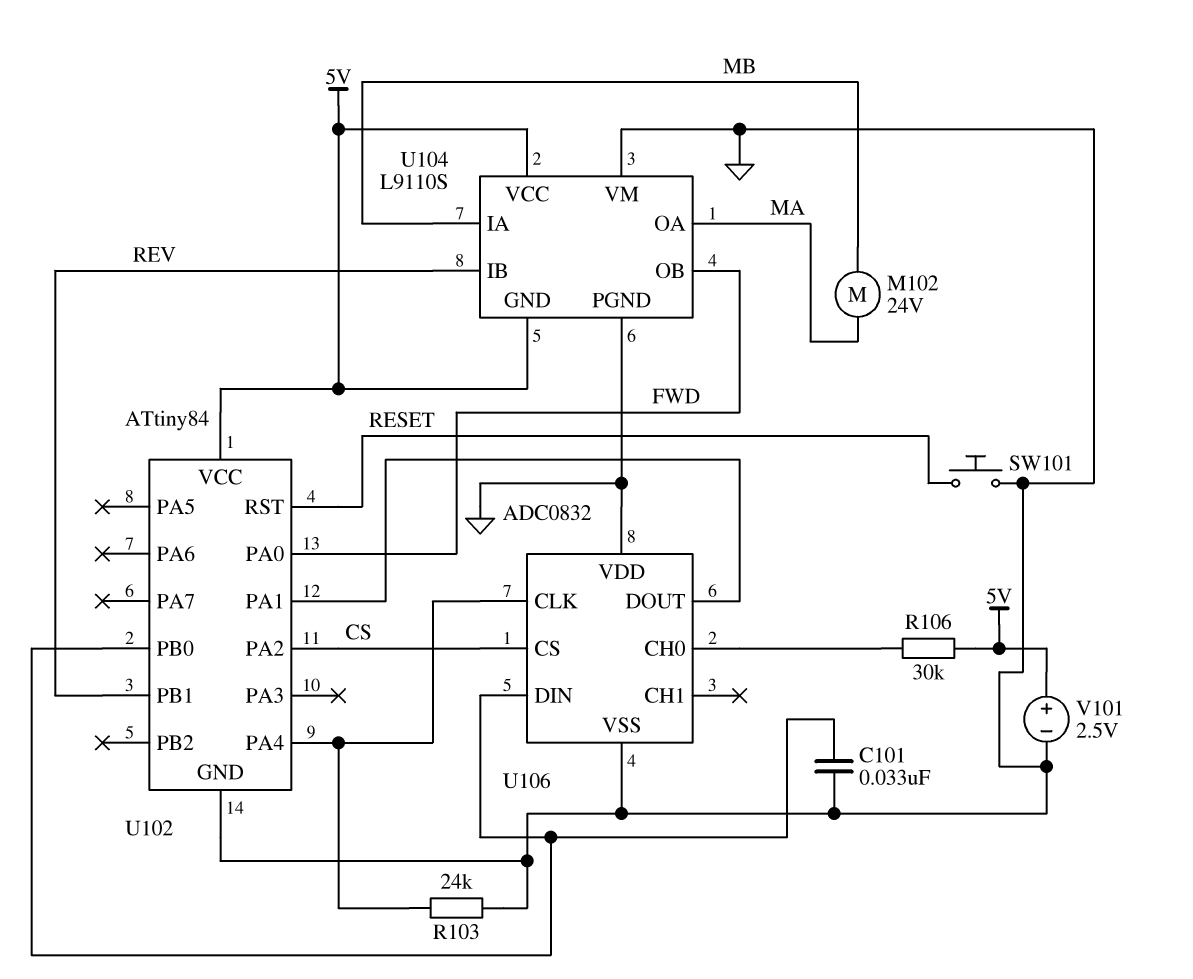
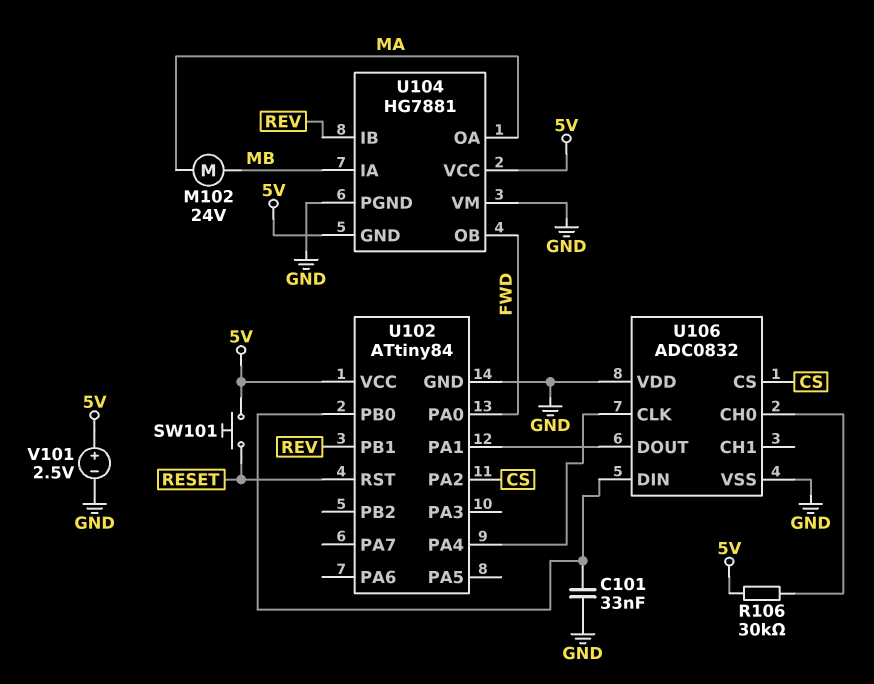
R103: 24k (GND, U102/PA4) -> none
SW101: button (GND, RESET) -> button (5V, RESET)
U104: L9110S -> HG7881

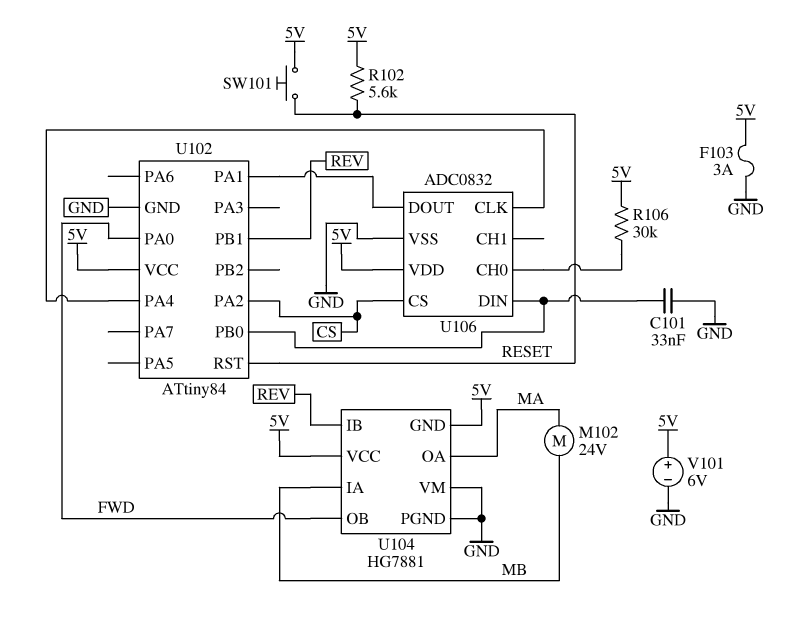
F103: none -> 3A (5V, GND)
R102: none -> 5.6k (5V, RESET)
U106 pin VDD: GND -> 5V
V101: 2.5V (plus 5V, minus GND) -> 6V (plus 5V, minus GND)

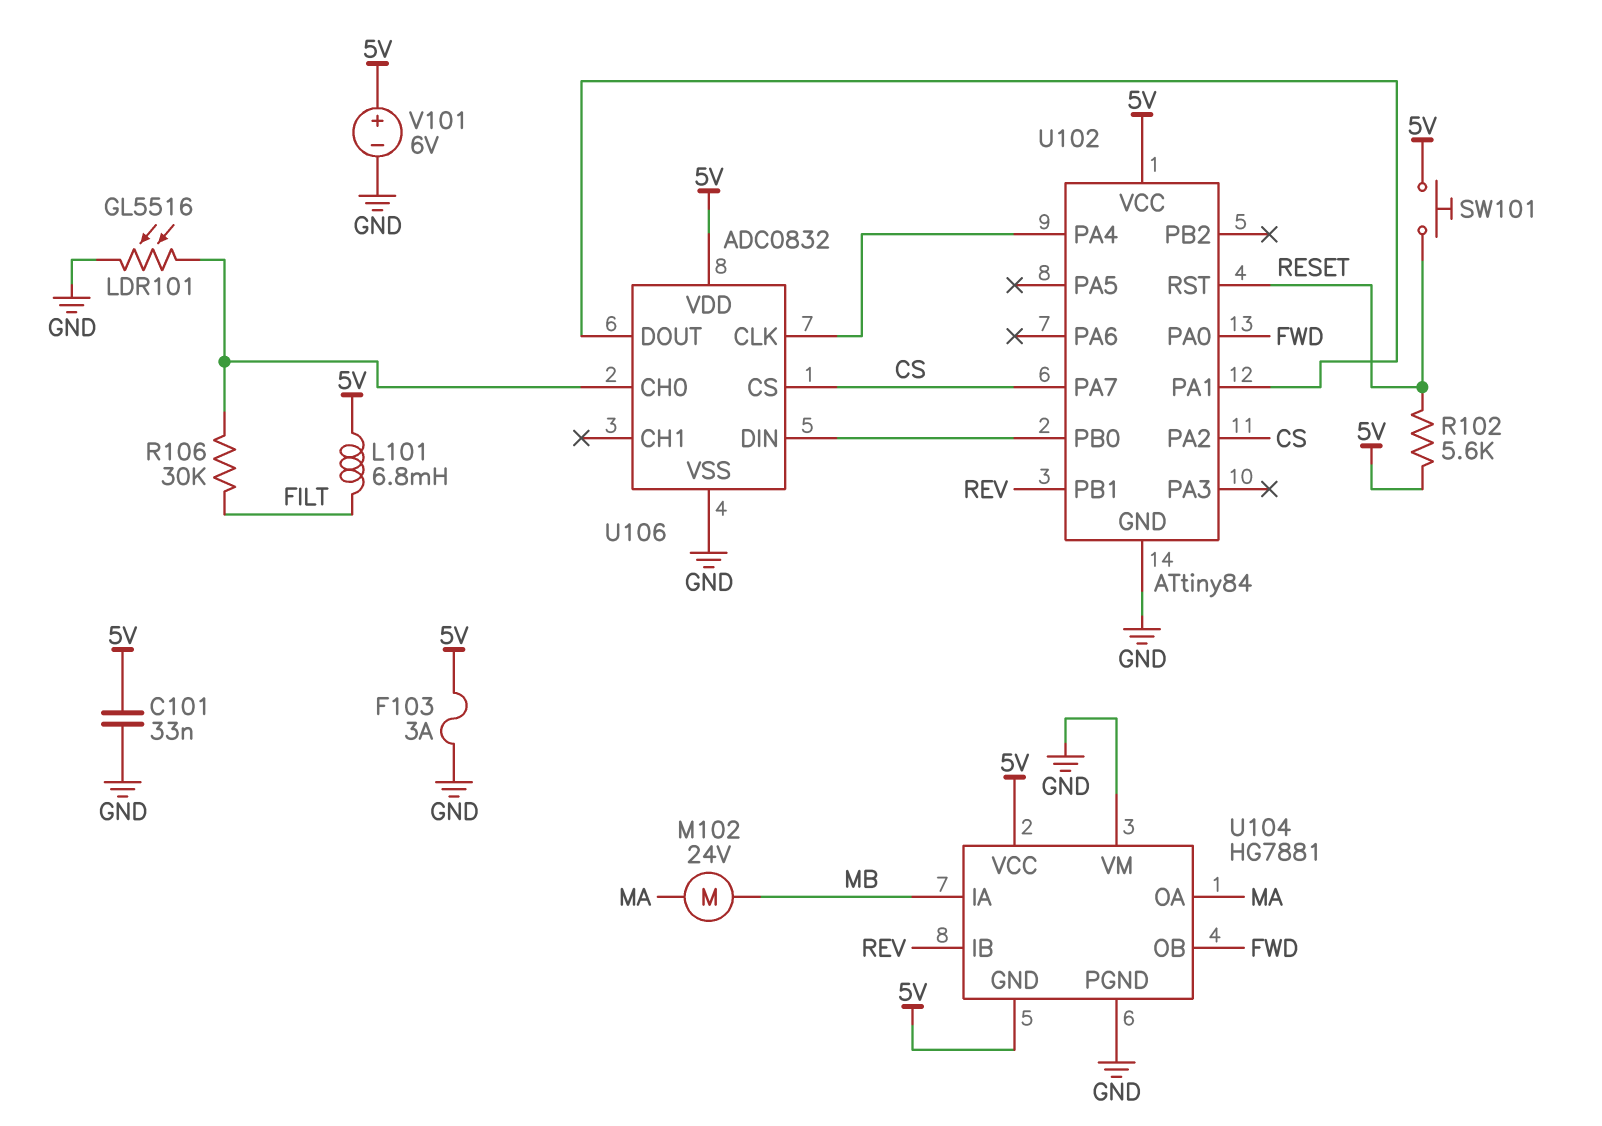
C101: 33nF (GND, U102/PB0) -> 33nF (5V, GND)
L101: none -> 6.8mH (5V, FILT)
LDR101: none -> GL5516 (GND, U106/CH0)
R106: 30k (5V, U106/CH0) -> 30k (FILT, U106/CH0)
U102 pin PA7: none -> CS

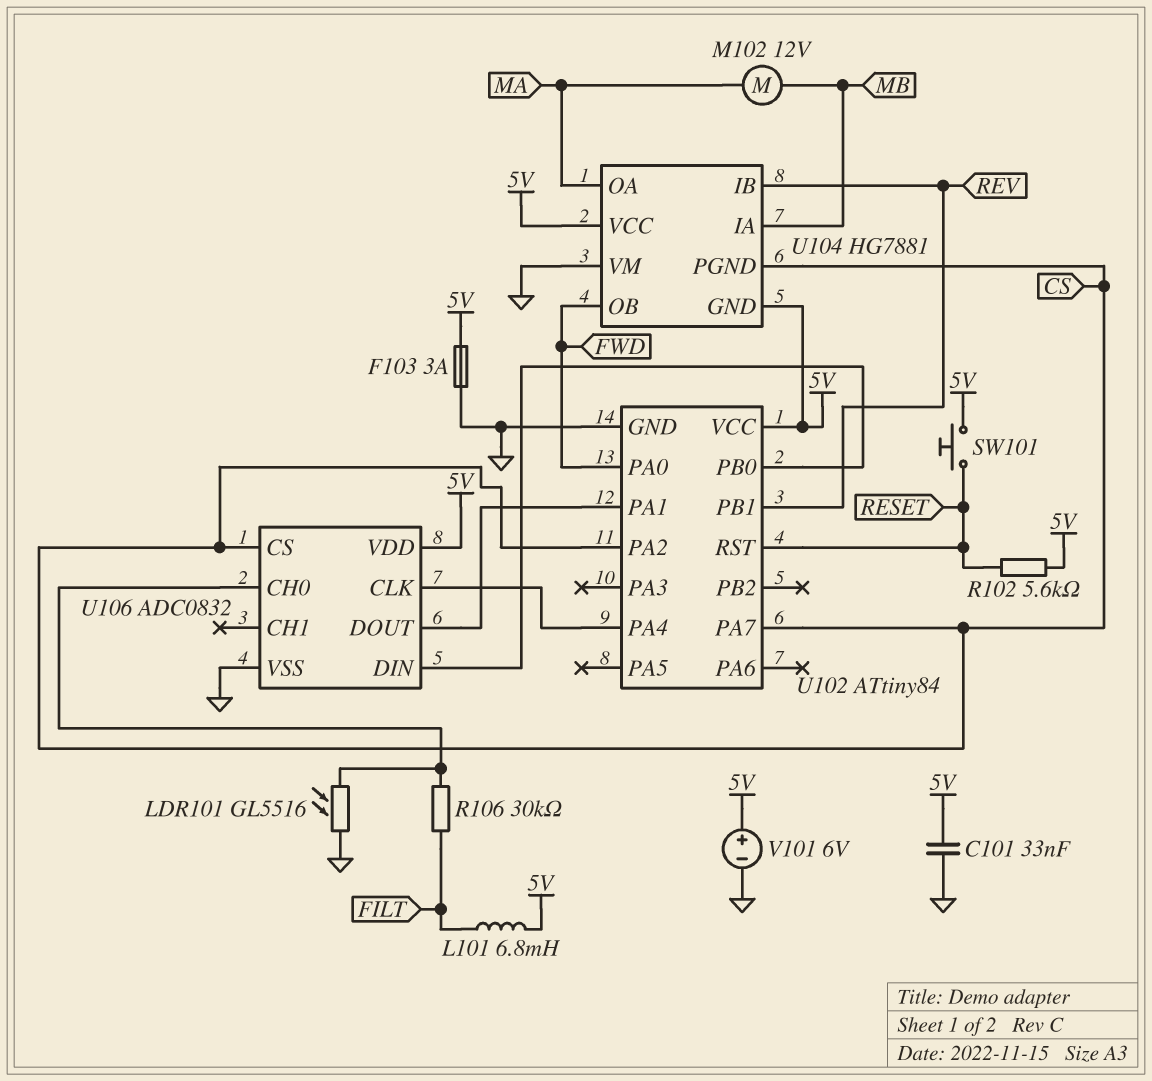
M102: motor 24V (MA, MB) -> motor 12V (MA, MB)
U104 pin PGND: GND -> CS

